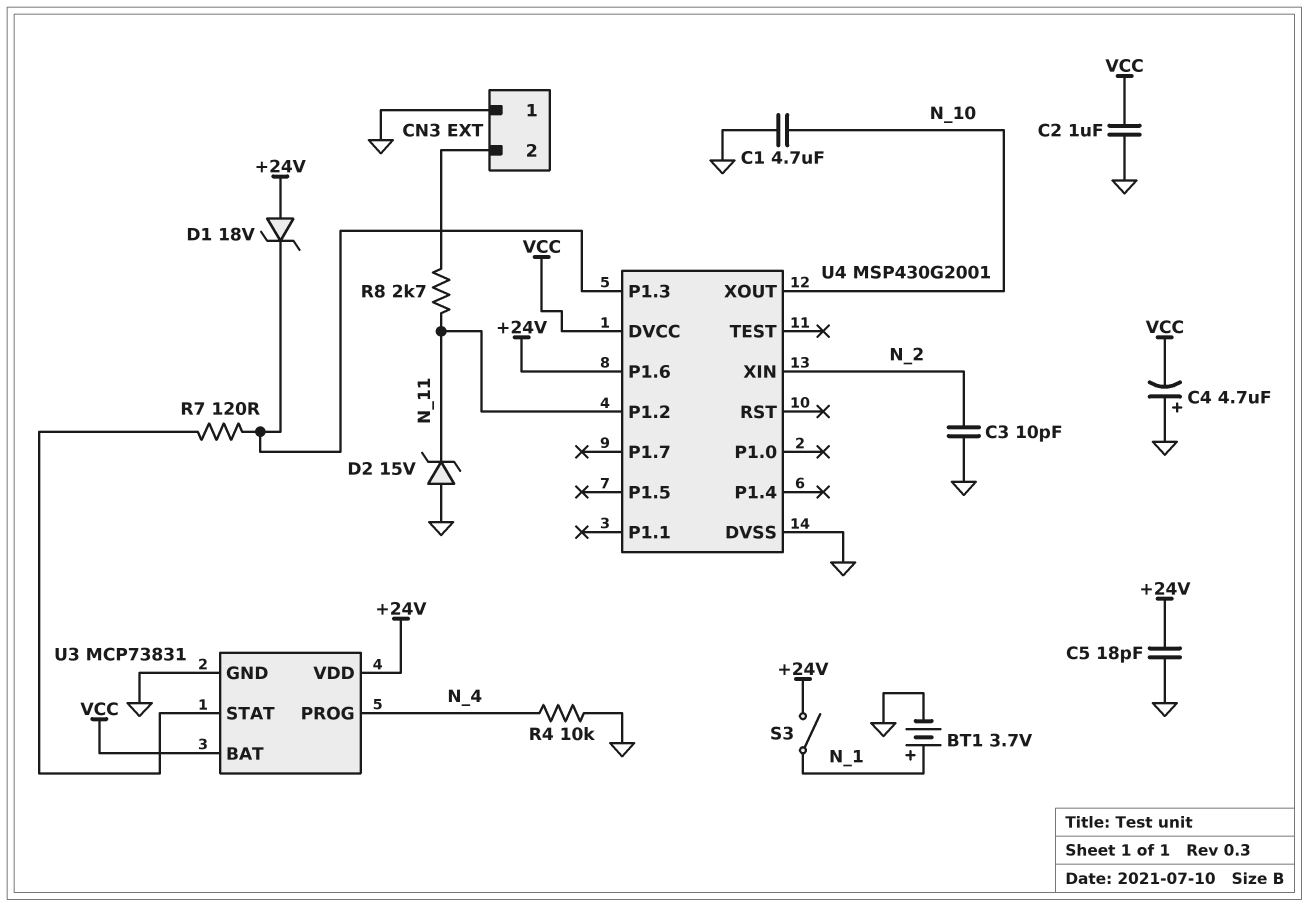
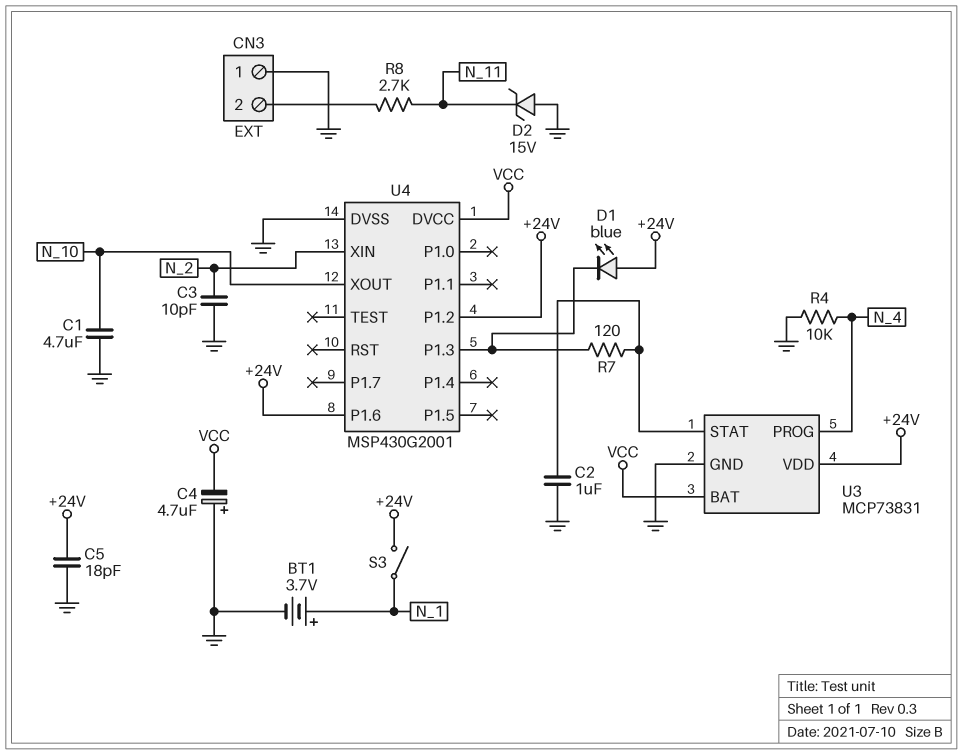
C2: 1uF (GND, VCC) -> 1uF (GND, U3/STAT)
D1: zener 18V (A +24V, K U4/P1.3) -> LED blue (A +24V, K U4/P1.3)
U4 pin P1.2: N_11 -> +24V

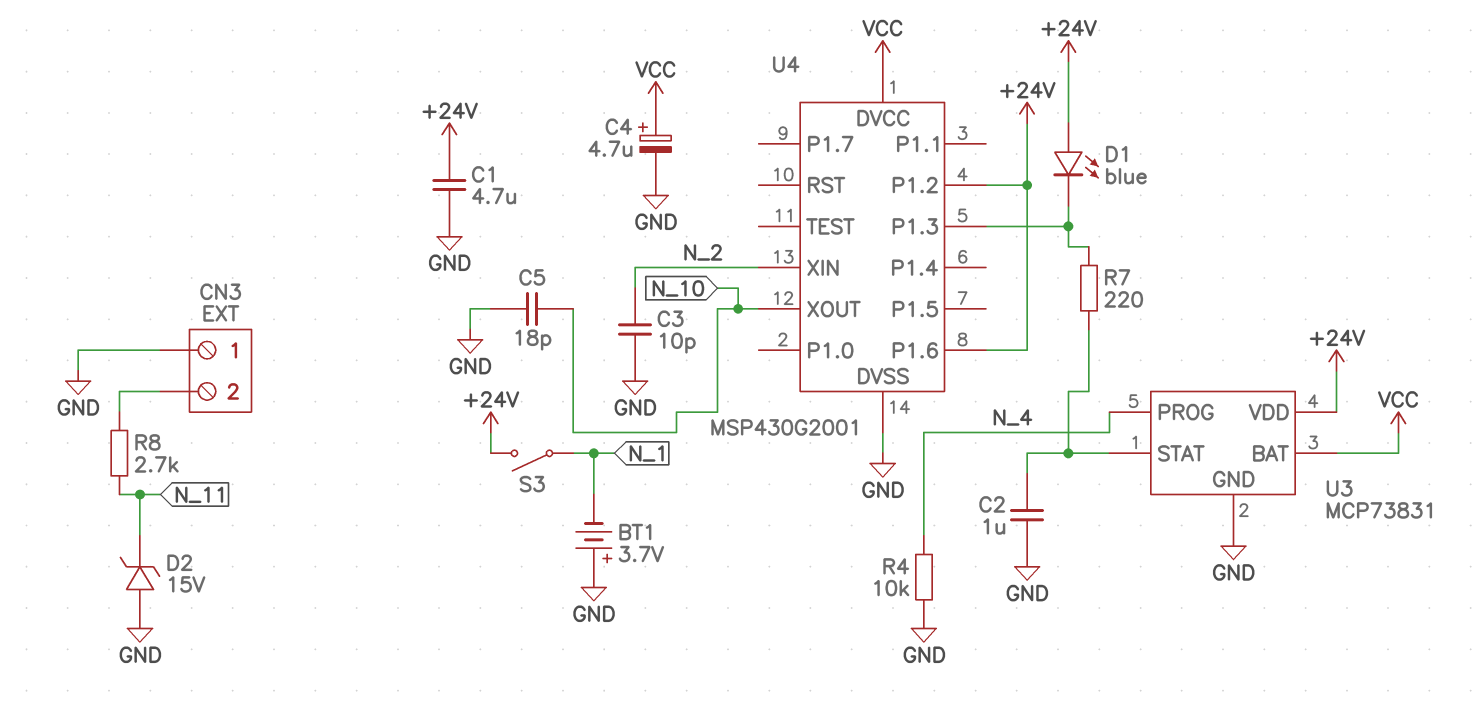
BT1: 3.7V (plus N_1, minus GND) -> 3.7V (plus GND, minus N_1)
C1: 4.7uF (GND, N_10) -> 4.7uF (+24V, GND)
C4: 4.7uF (plus GND, minus VCC) -> 4.7uF (plus VCC, minus GND)
C5: 18pF (+24V, GND) -> 18pF (GND, N_10)
R7: 120 (U3/STAT, U4/P1.3) -> 220 (U3/STAT, U4/P1.3)

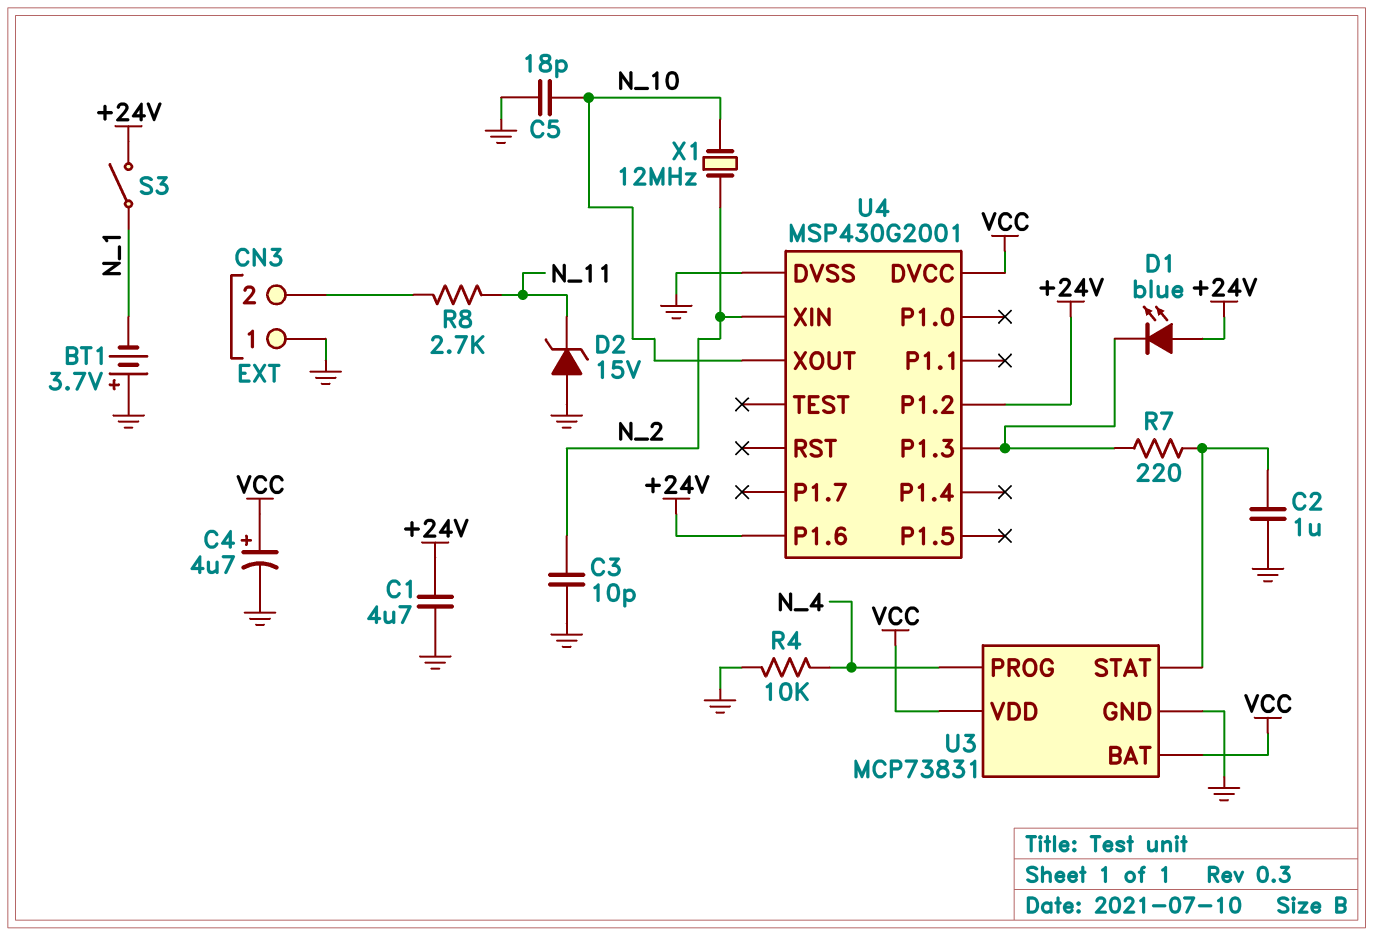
U3 pin VDD: +24V -> VCC
X1: none -> 12MHz (N_2, N_10)

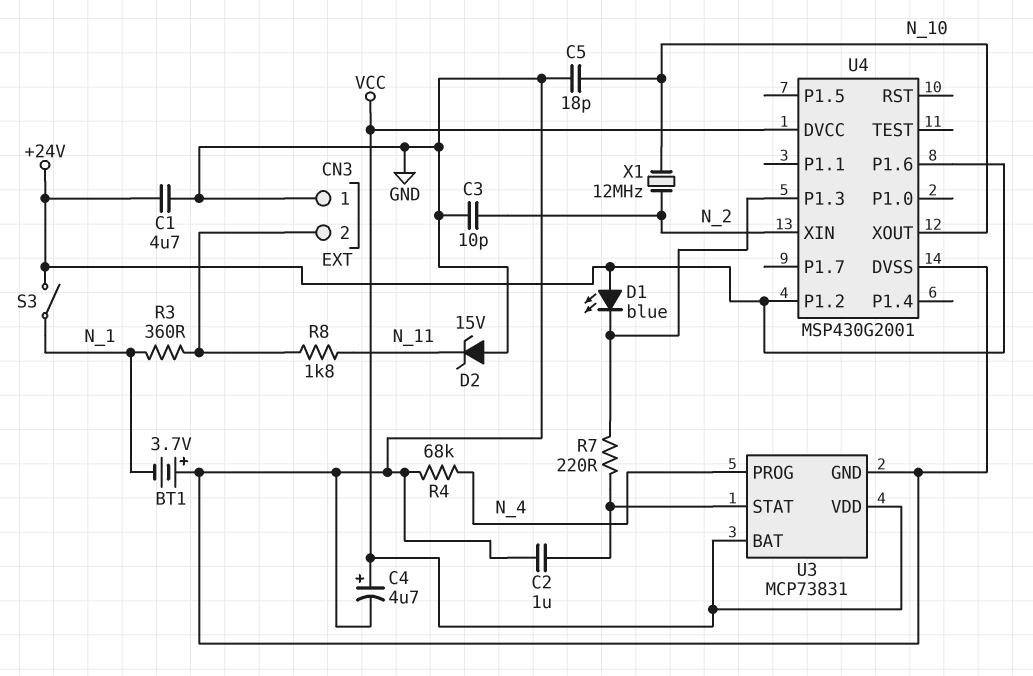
R3: none -> 360 (CN3/2, N_1)
R4: 10k (GND, N_4) -> 68k (GND, N_4)
R8: 2.7k (CN3/2, N_11) -> 1.8k (CN3/2, N_11)

